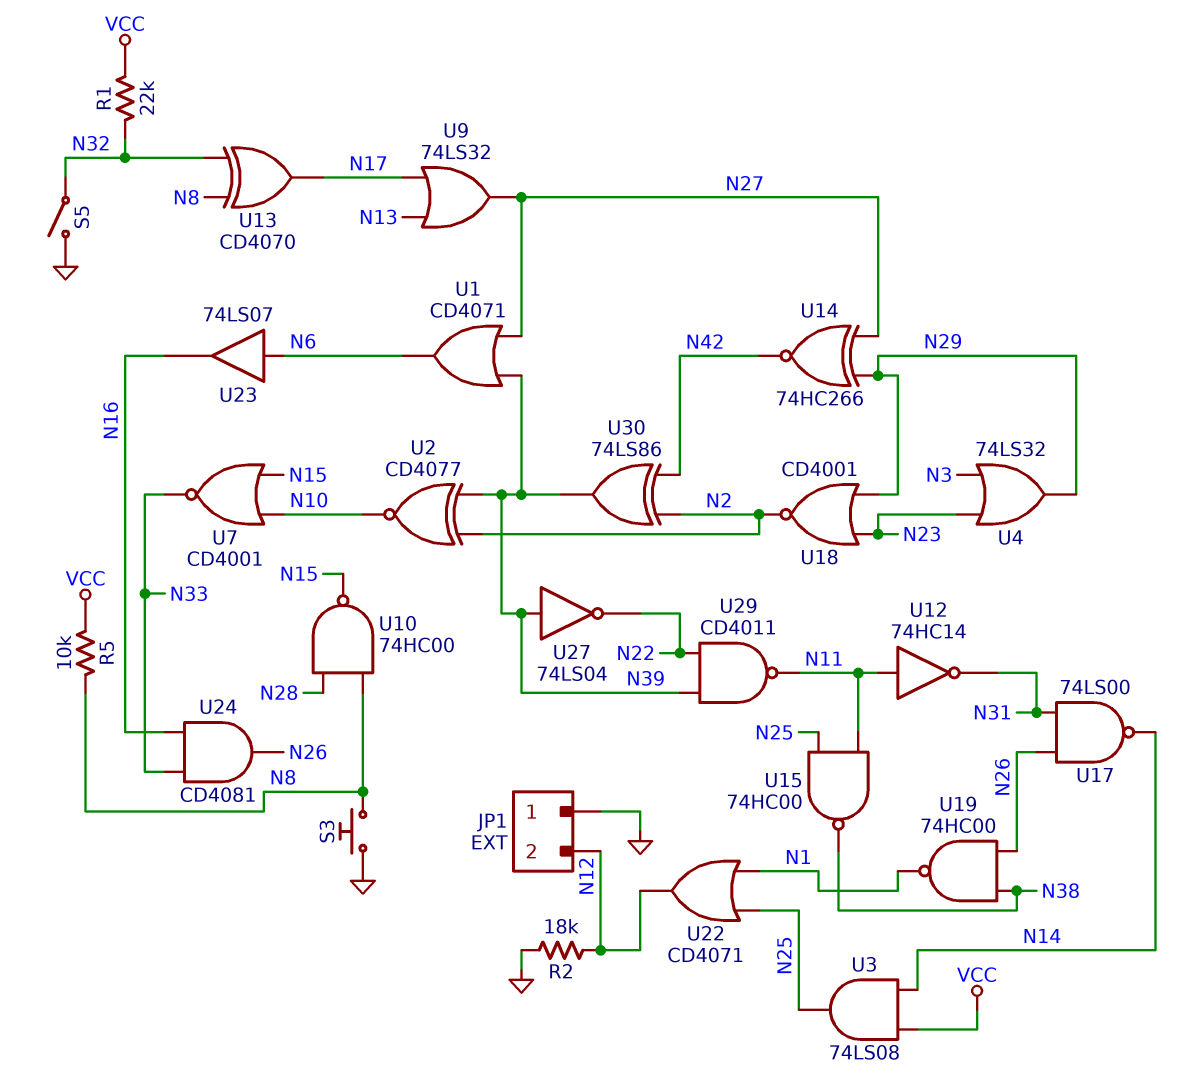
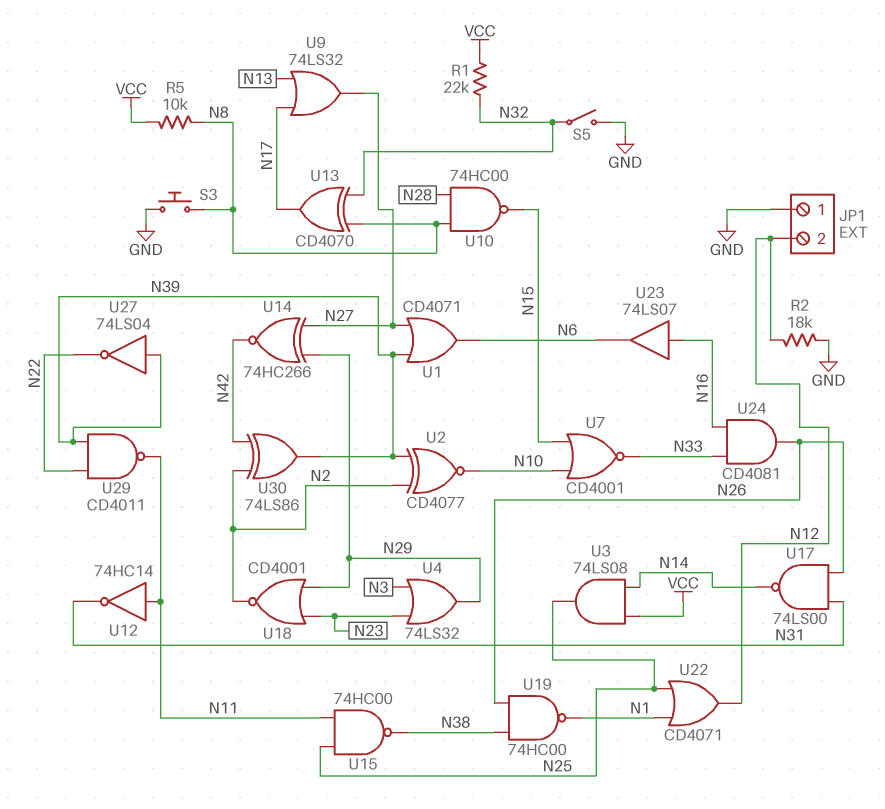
U23: buffer 74LS07 (in N6, out N16) -> buffer 74LS07 (in N16, out N6)

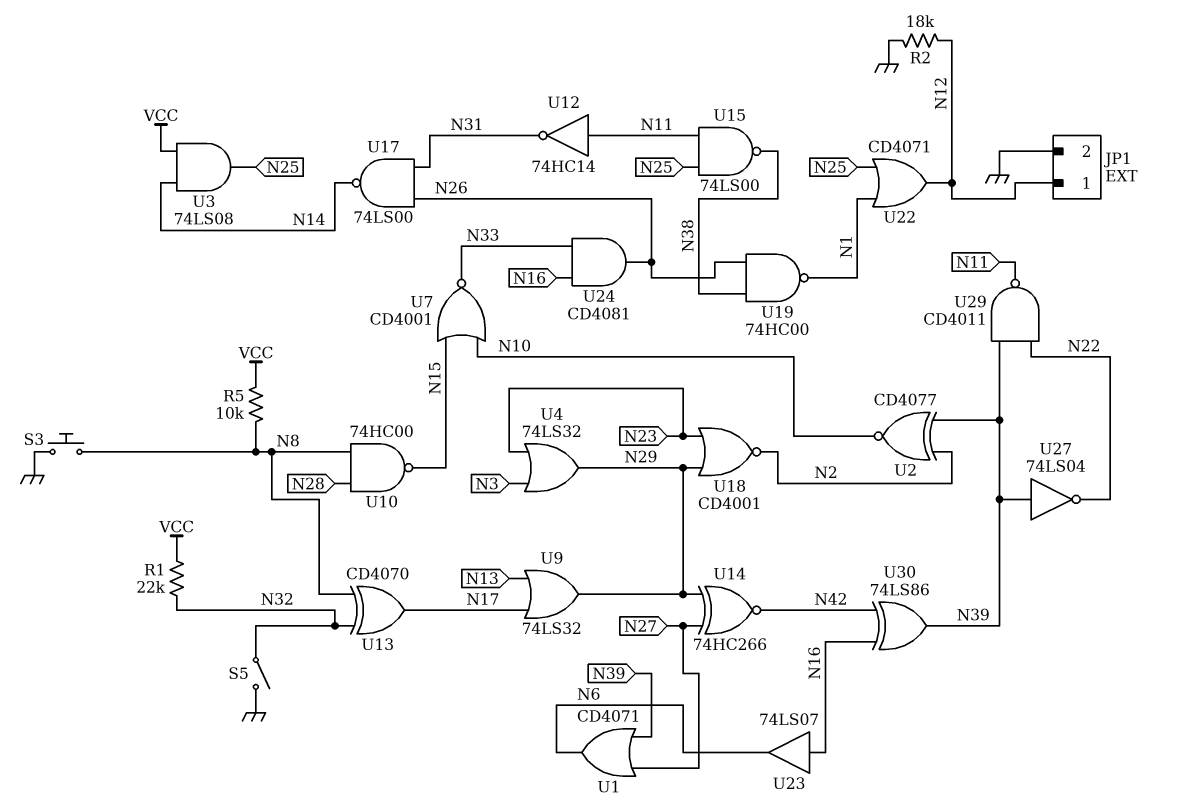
JP1 pin 1: GND -> N12
JP1 pin 2: N12 -> GND
U9: OR 74LS32 (in N13, in N17, out N27) -> OR 74LS32 (in N13, in N17, out N29)
U15: NAND 74HC00 (in N11, in N25, out N38) -> NAND 74LS00 (in N11, in N25, out N38)
U30: XOR 74LS86 (in N2, in N42, out N39) -> XOR 74LS86 (in N16, in N42, out N39)

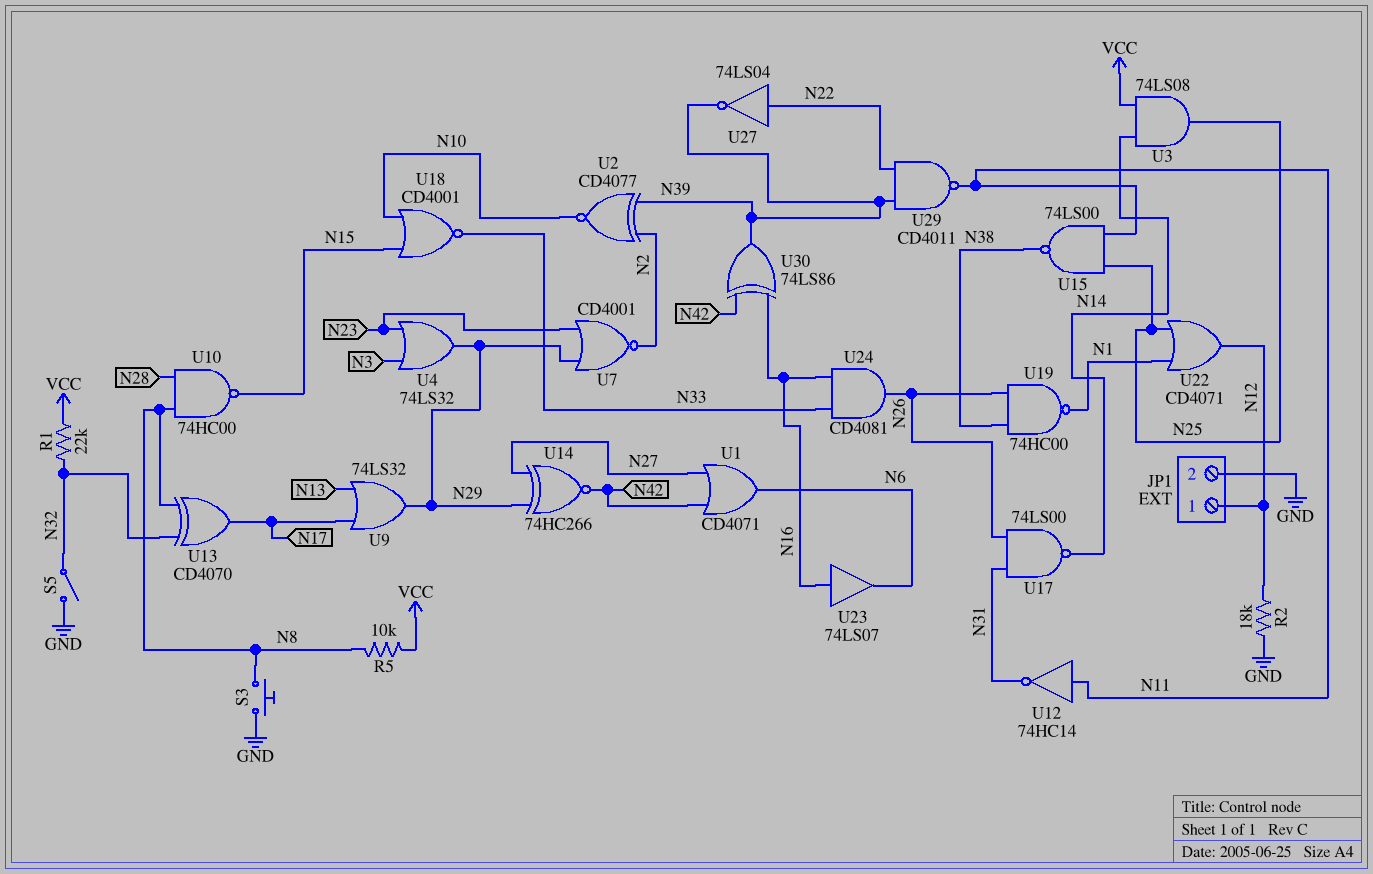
U1: OR CD4071 (in N27, in N39, out N6) -> OR CD4071 (in N27, in N42, out N6)
U7: NOR CD4001 (in N10, in N15, out N33) -> NOR CD4001 (in N23, in N29, out N2)
U18: NOR CD4001 (in N23, in N29, out N2) -> NOR CD4001 (in N10, in N15, out N33)
U27: NOT 74LS04 (in N39, out N22) -> NOT 74LS04 (in N22, out N39)

